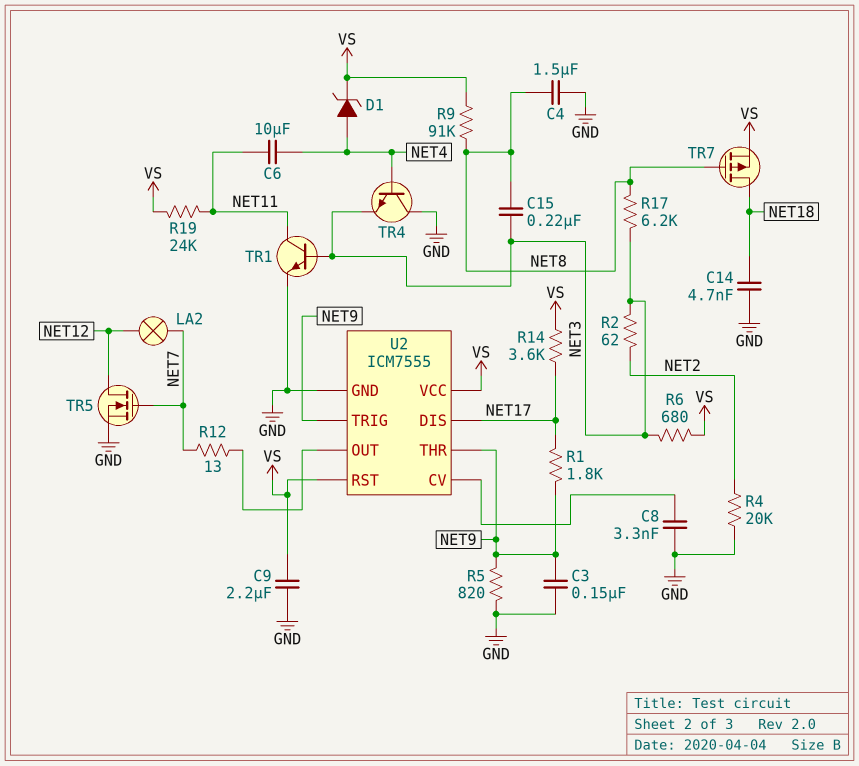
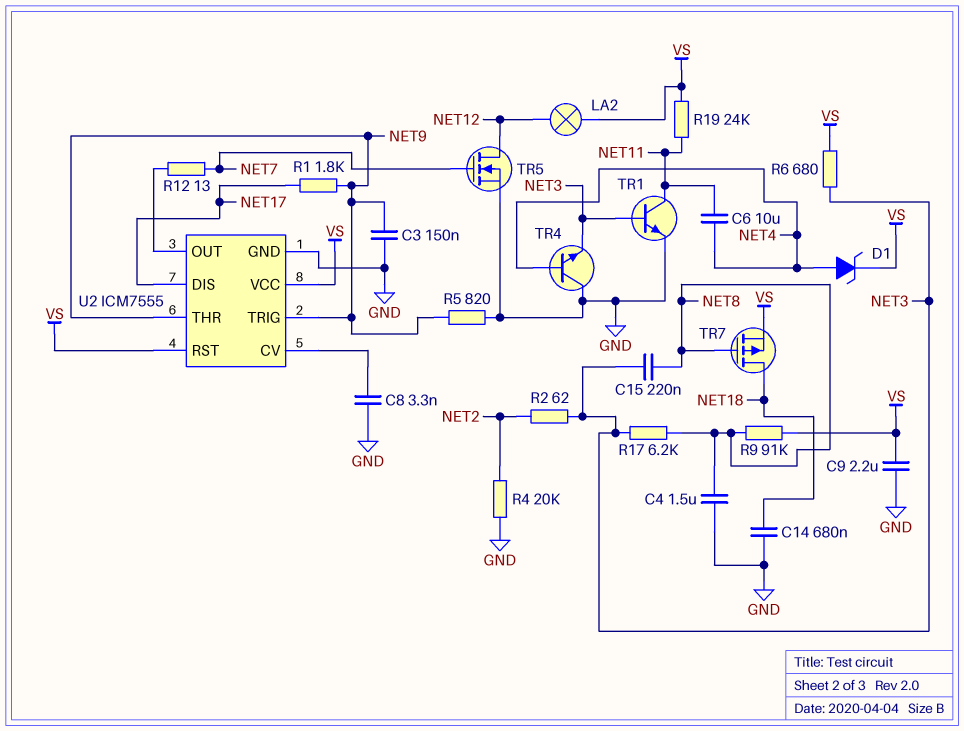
C14: 4.7nF (GND, NET18) -> 680nF (GND, NET18)
LA2: lamp (NET7, NET12) -> lamp (NET12, VS)
R14: 3.6k (NET17, VS) -> none

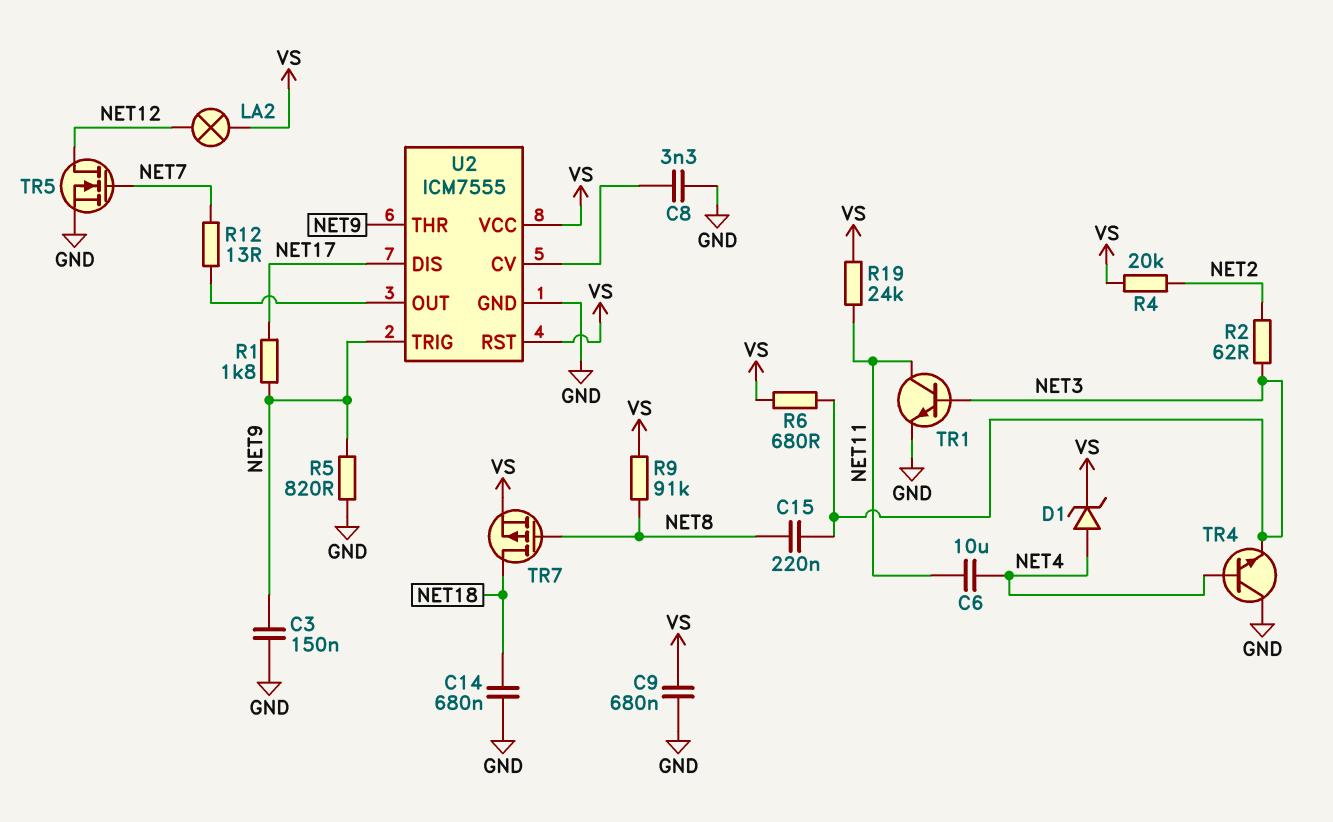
C4: 1.5uF (GND, NET8) -> none
C9: 2.2uF (GND, VS) -> 680nF (GND, VS)
R4: 20k (GND, NET2) -> 20k (NET2, VS)
R17: 6.2k (NET3, NET8) -> none

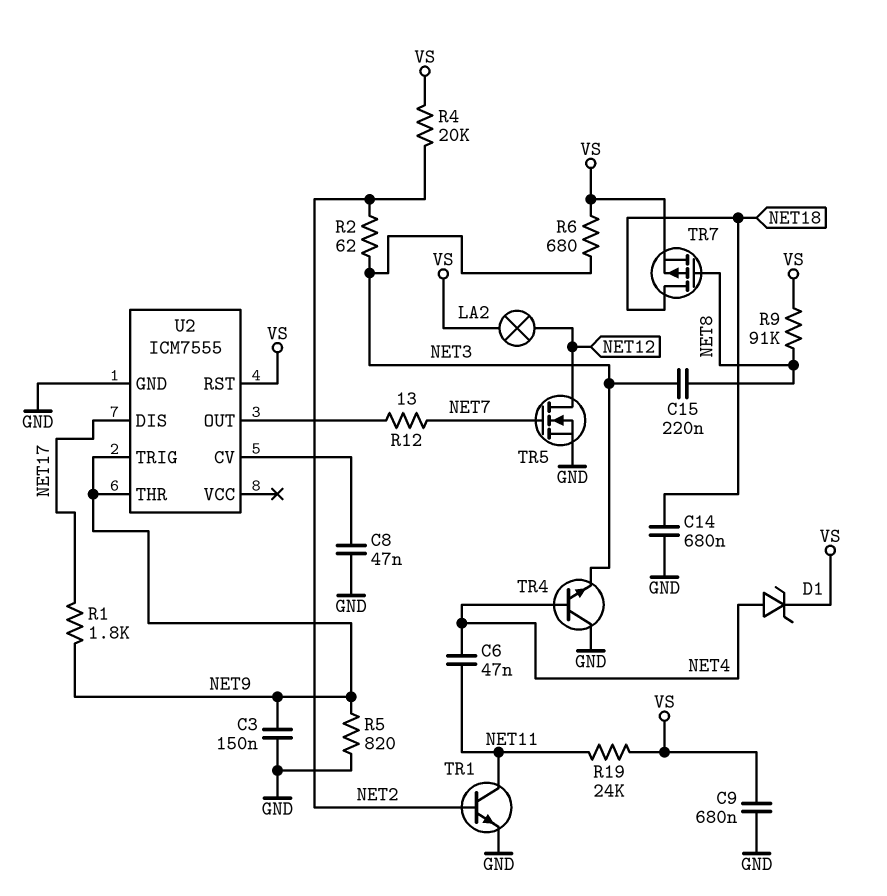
C6: 10uF (NET4, NET11) -> 47nF (NET4, NET11)
C8: 3.3nF (GND, U2/CV) -> 47nF (GND, U2/CV)
TR1: NPN (B NET3, C NET11, E GND) -> NPN (B NET2, C NET11, E GND)
U2 pin VCC: VS -> none

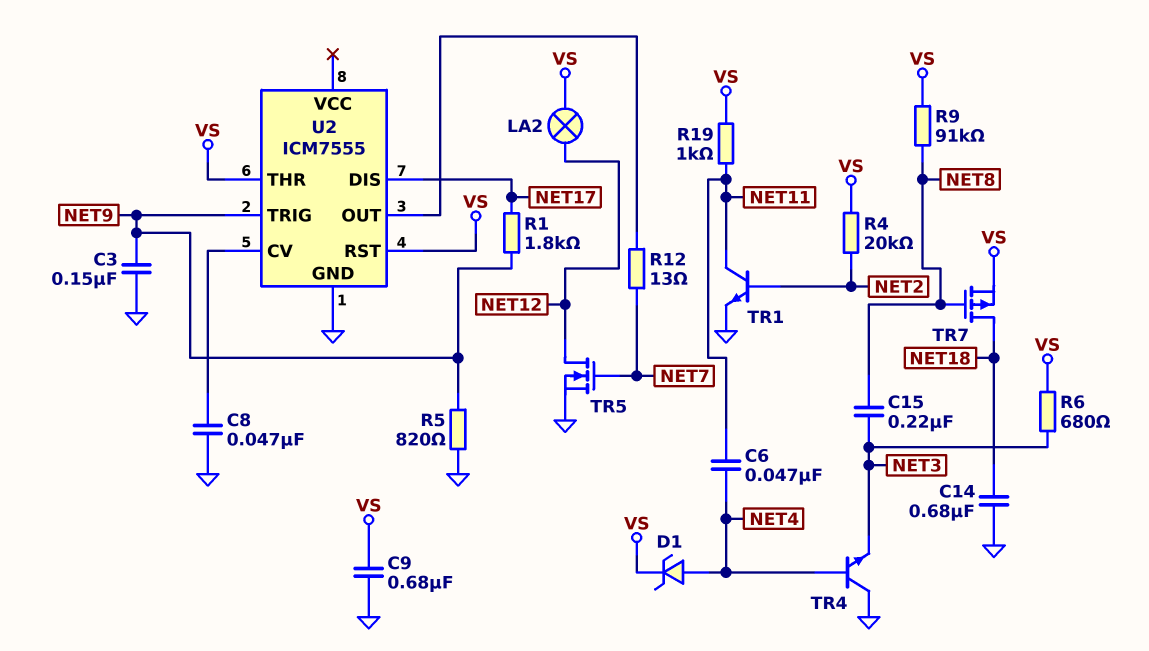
R2: 62 (NET2, NET3) -> none
R19: 24k (NET11, VS) -> 1k (NET11, VS)
U2 pin THR: NET9 -> VS

